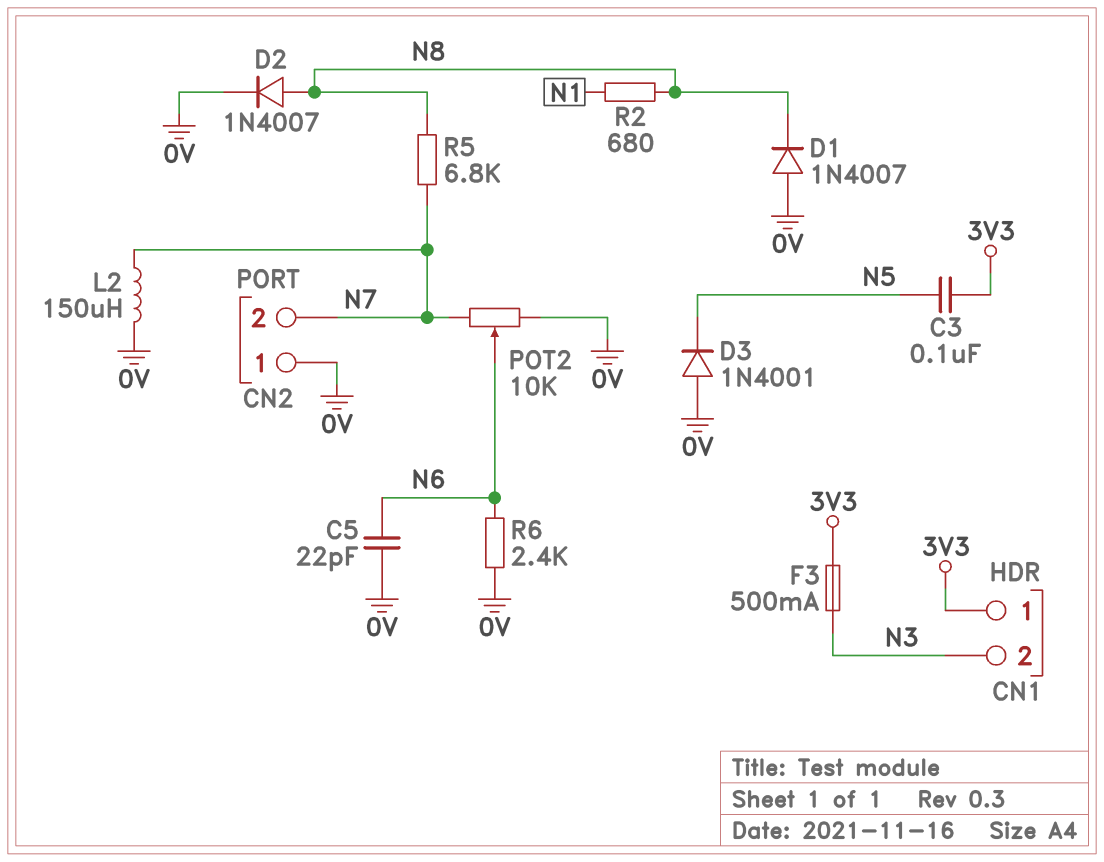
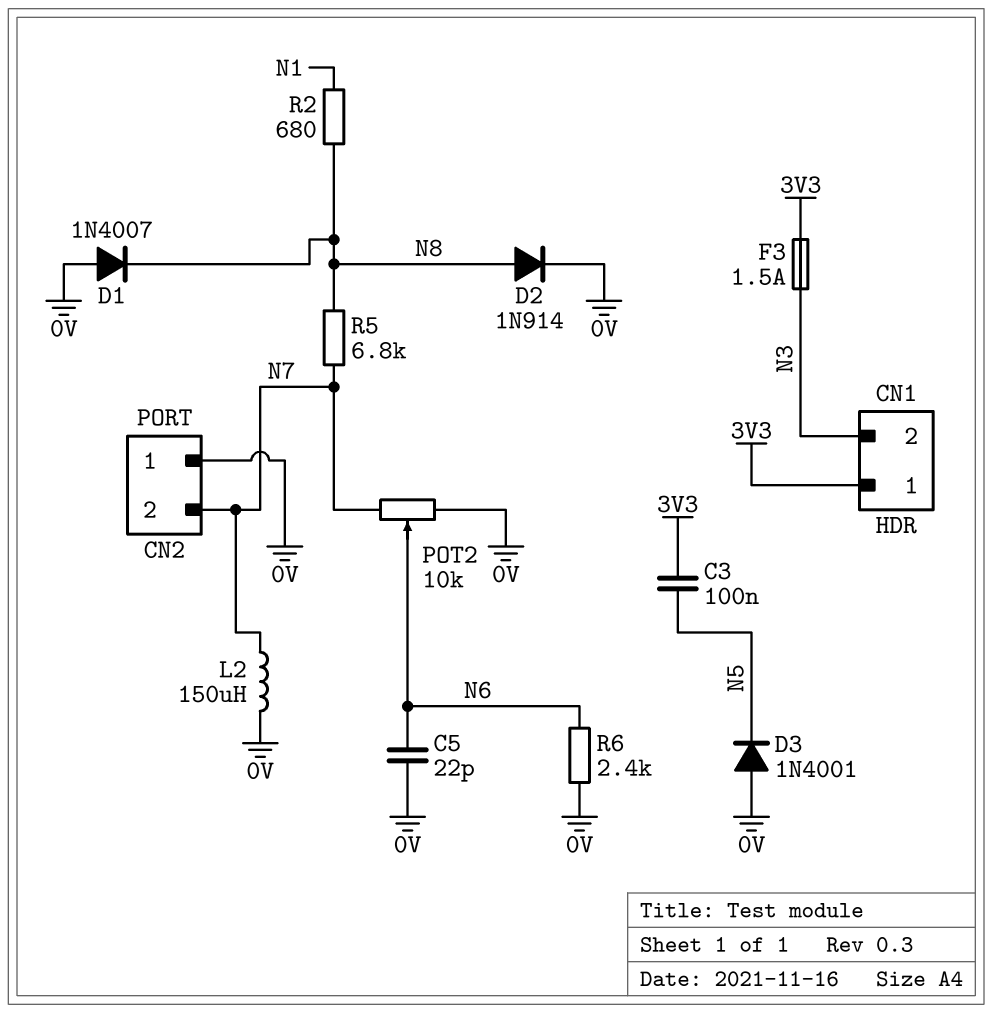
D2: diode 1N4007 (A N8, K 0V) -> diode 1N914 (A N8, K 0V)
F3: 500mA (3V3, N3) -> 1.5A (3V3, N3)

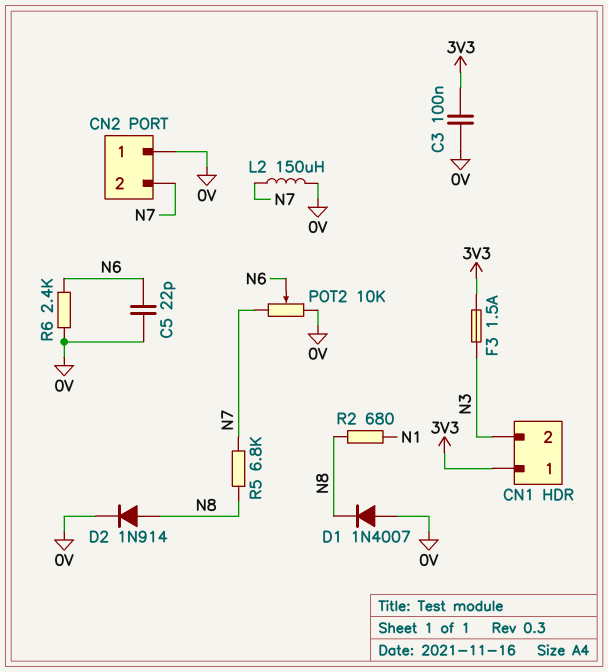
C3: 100nF (3V3, N5) -> 100nF (0V, 3V3)
D3: diode 1N4001 (A 0V, K N5) -> none

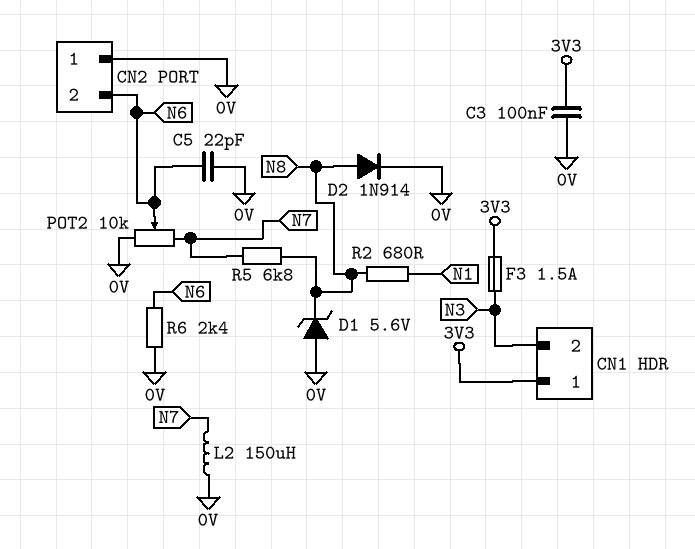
CN2 pin 2: N7 -> N6
D1: diode 1N4007 (A 0V, K N8) -> zener 5.6V (A 0V, K N8)

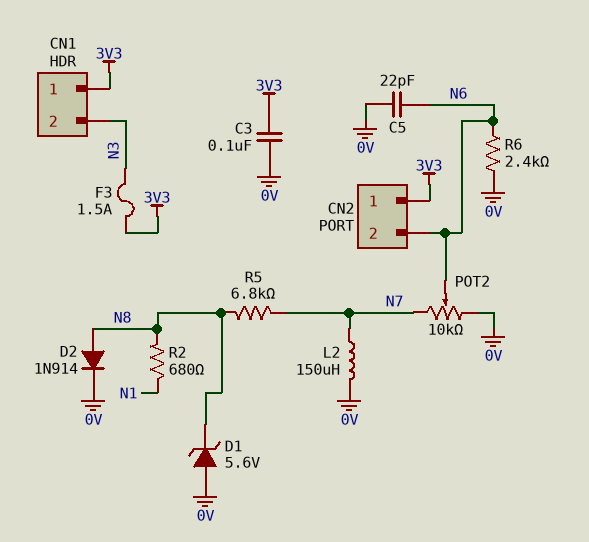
CN2 pin 1: 0V -> 3V3

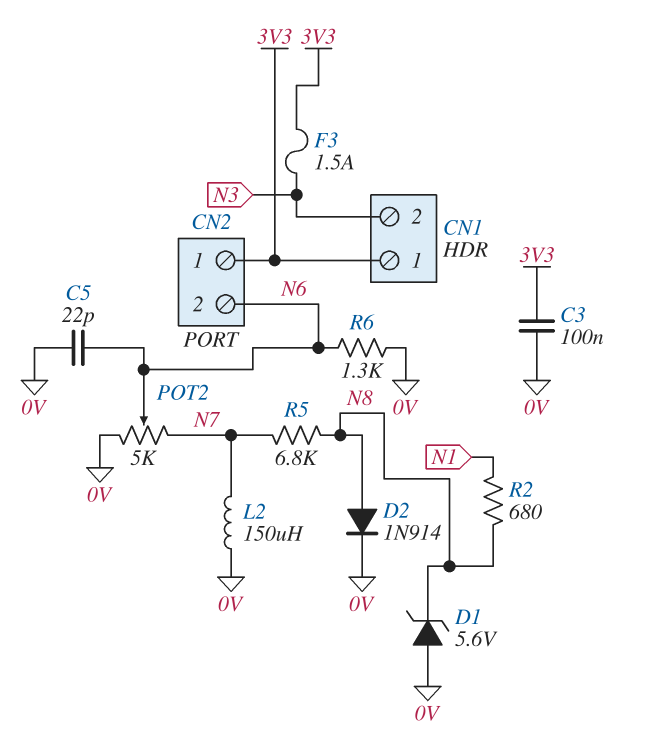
POT2: 10k (0V, N7, wiper N6) -> 5k (0V, N7, wiper N6)
R6: 2.4k (0V, N6) -> 1.3k (0V, N6)

